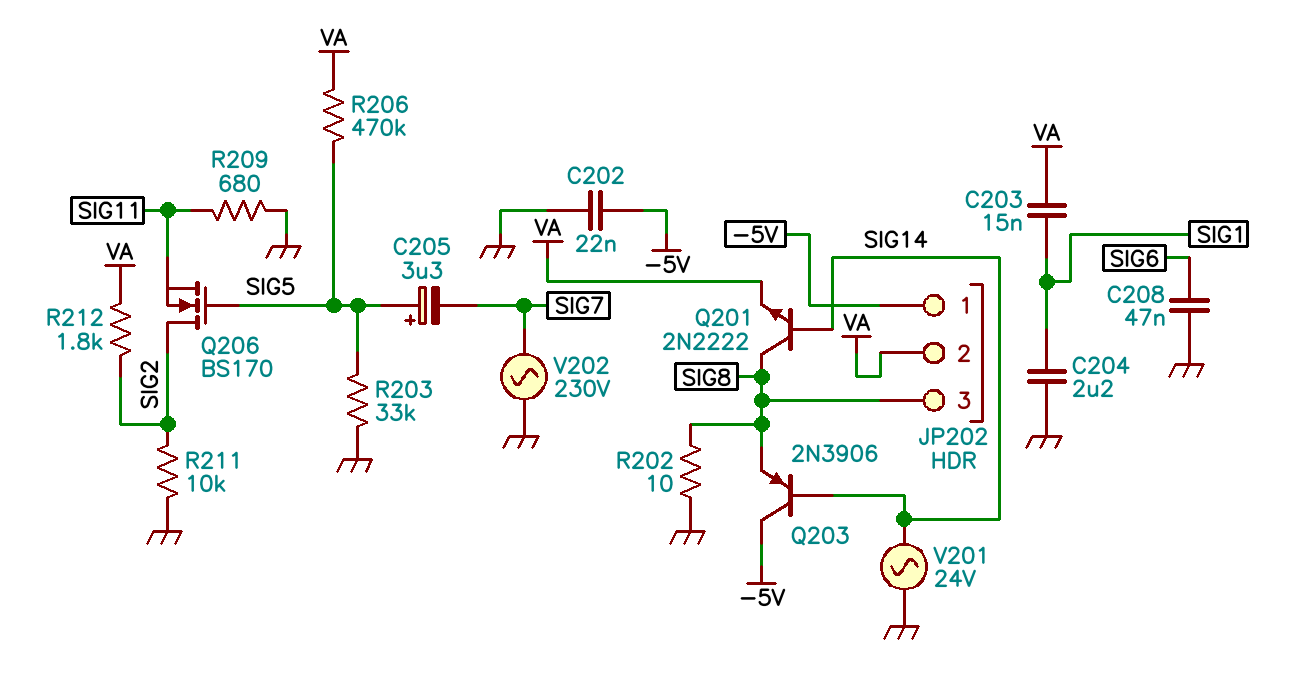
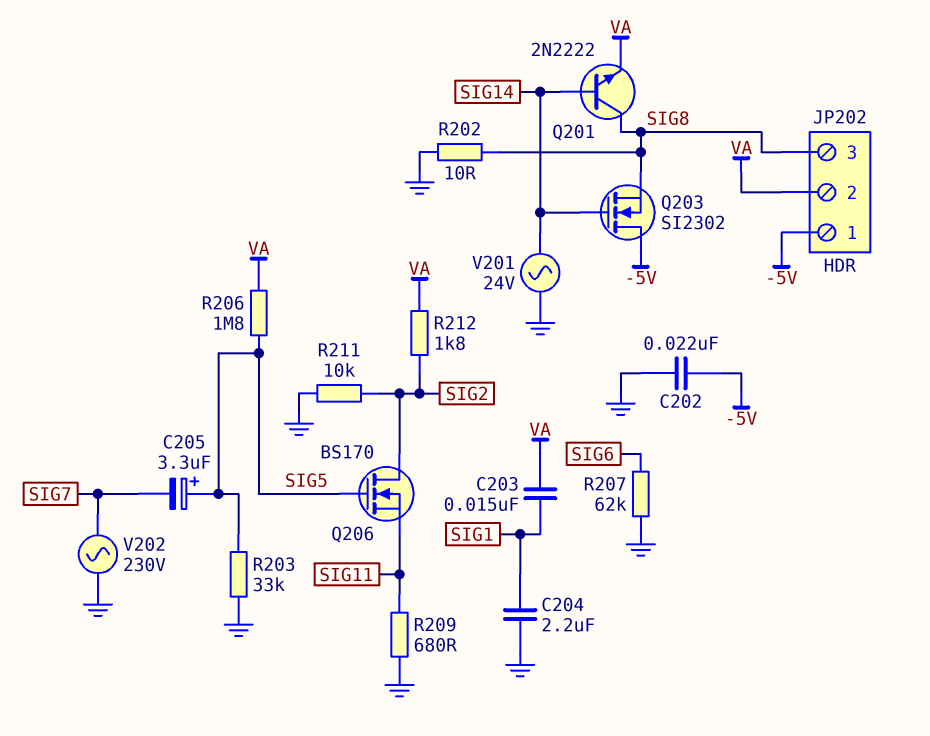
C208: 47nF (GND, SIG6) -> none
Q203: PNP 2N3906 (B SIG14, C -5V, E SIG8) -> NMOS SI2302 (G SIG14, D -5V, S SIG8)
R206: 470k (SIG5, VA) -> 1.8M (SIG5, VA)
R207: none -> 62k (GND, SIG6)

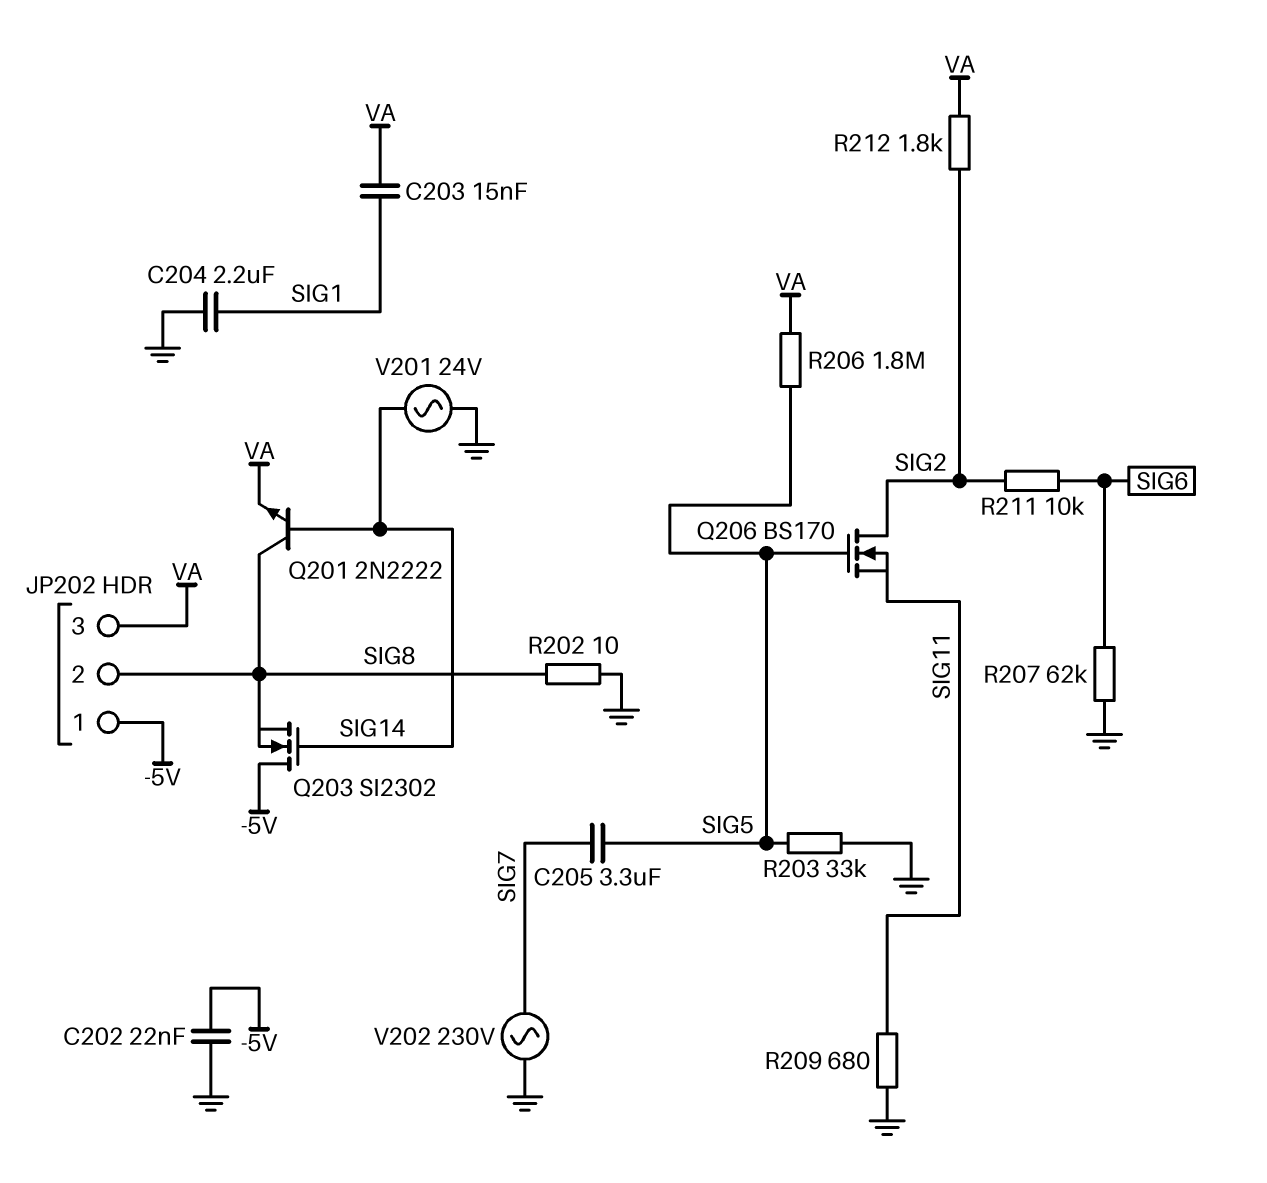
C205: 3.3uF (plus SIG5, minus SIG7) -> 3.3uF (SIG5, SIG7)
JP202 pin 2: VA -> SIG8
JP202 pin 3: SIG8 -> VA
R211: 10k (GND, SIG2) -> 10k (SIG2, SIG6)

